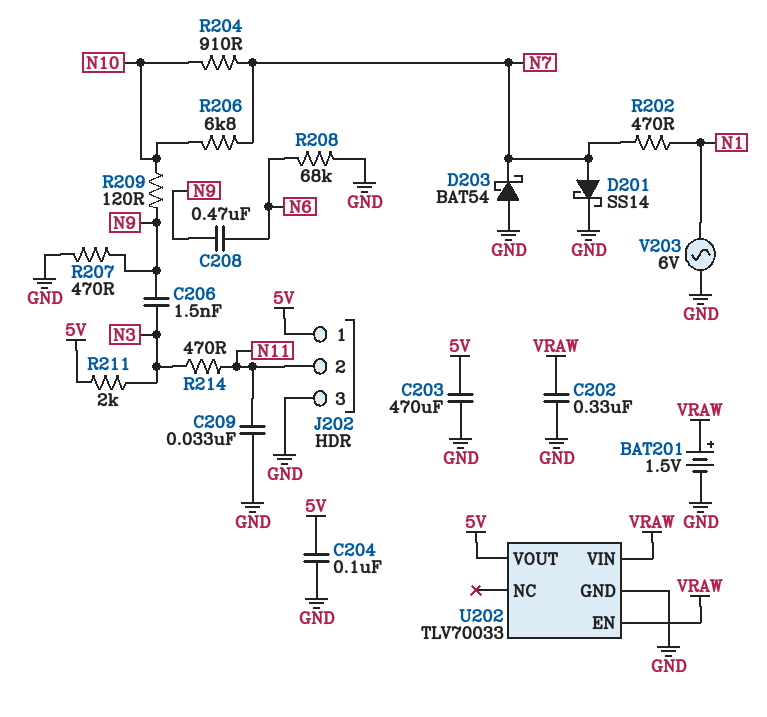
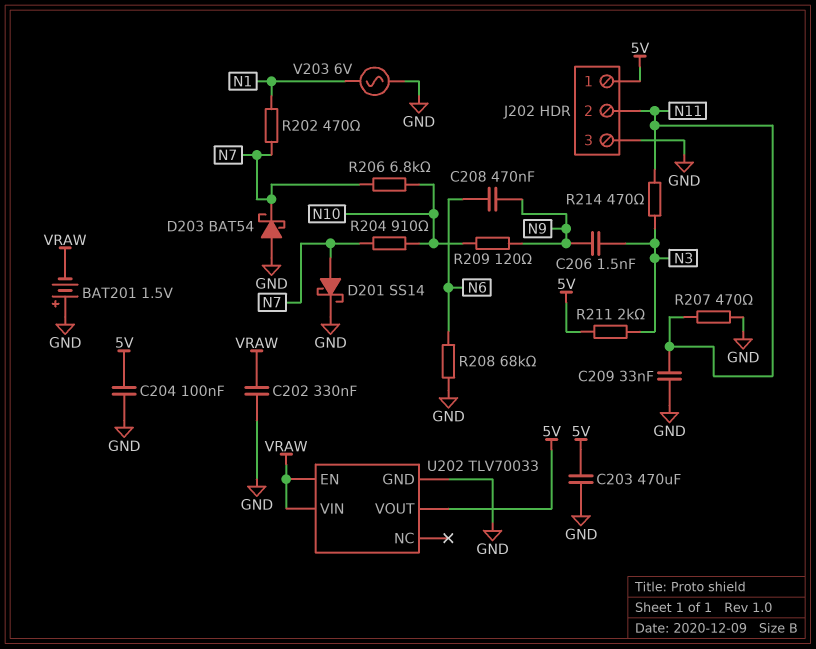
BAT201: 1.5V (plus VRAW, minus GND) -> 1.5V (plus GND, minus VRAW)
R207: 470 (GND, N9) -> 470 (GND, N11)

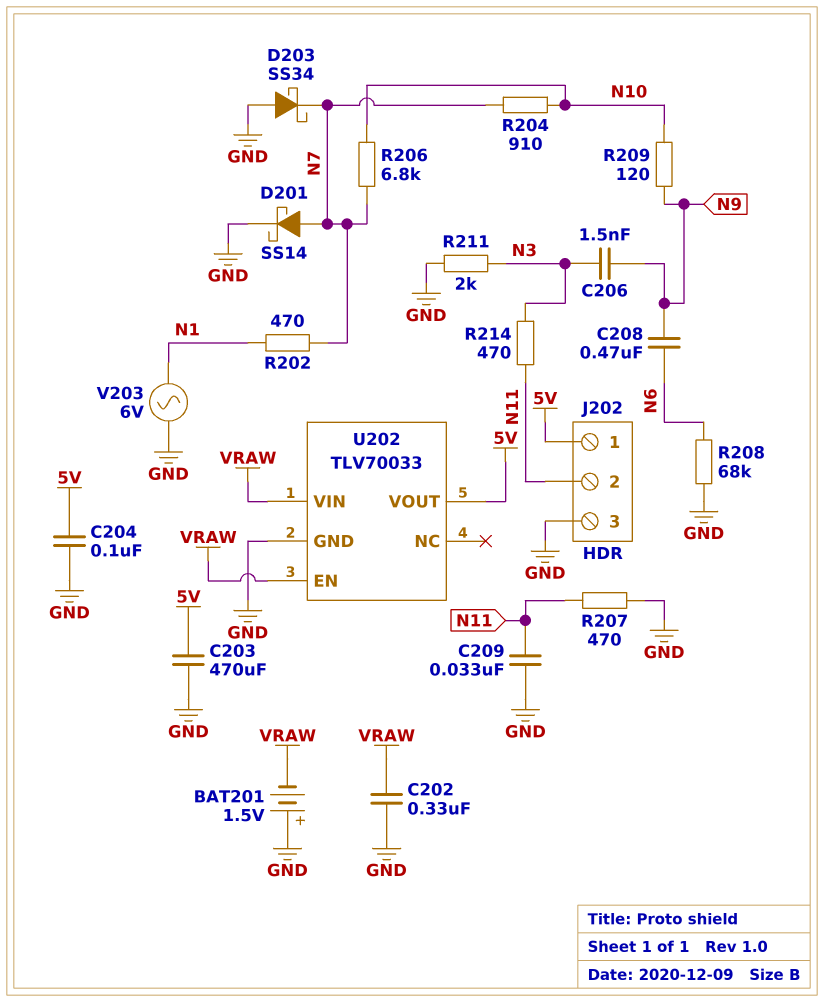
D203: schottky BAT54 (A GND, K N7) -> schottky SS34 (A GND, K N7)
R211: 2k (5V, N3) -> 2k (GND, N3)

